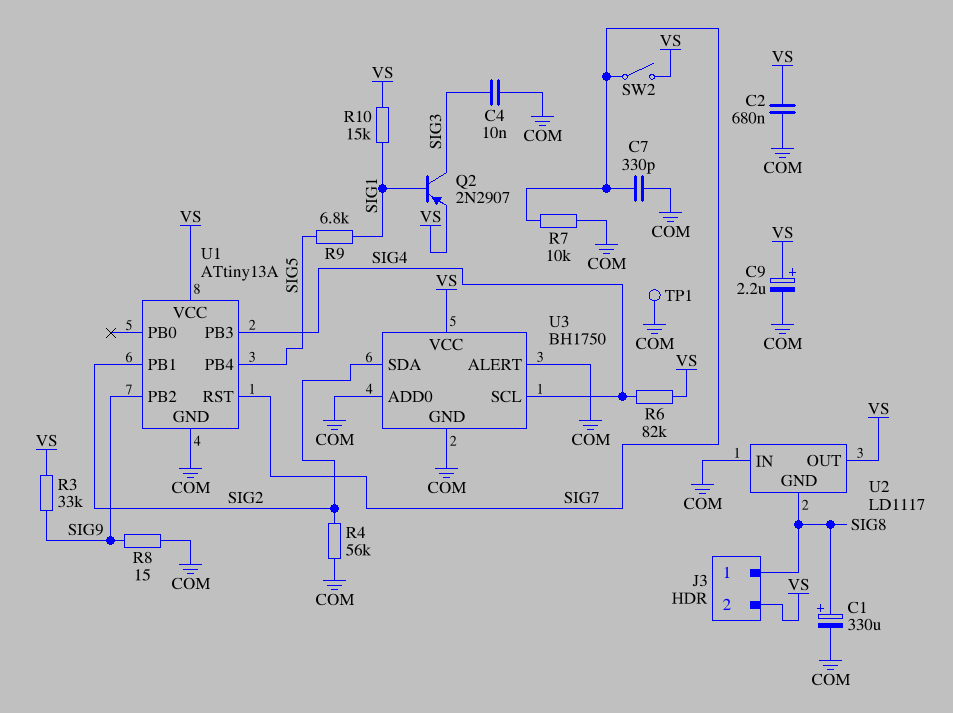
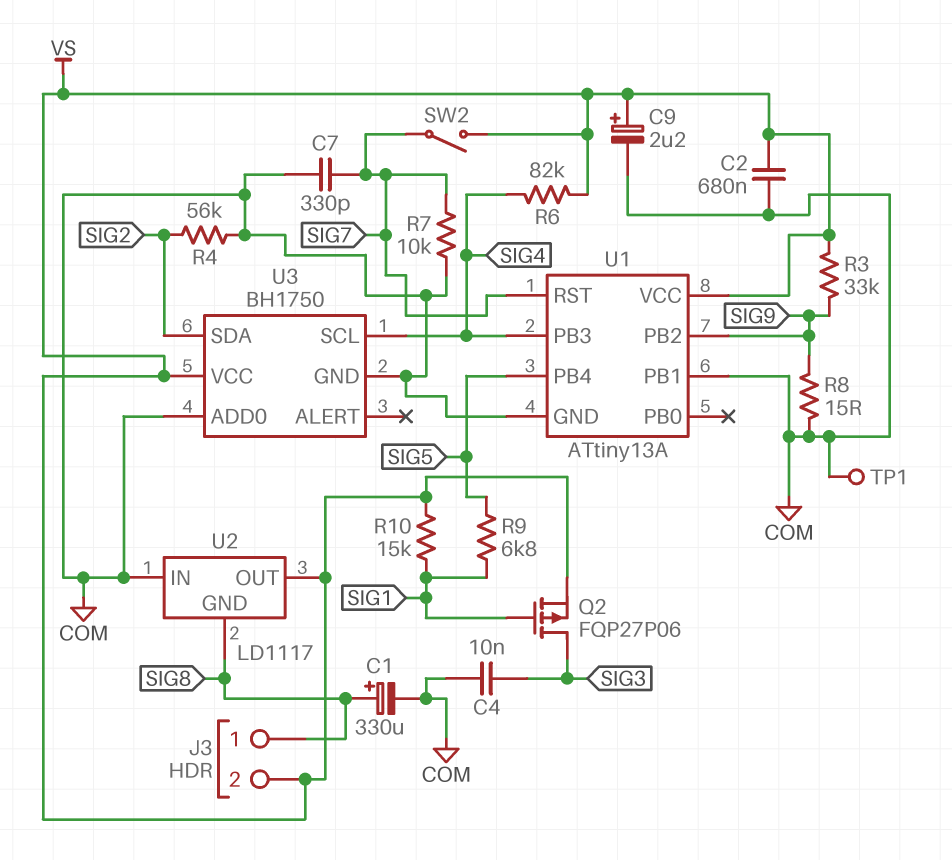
Q2: PNP 2N2907 (B SIG1, C SIG3, E VS) -> PMOS FQP27P06 (G SIG1, D SIG3, S VS)
U1 pin PB1: SIG2 -> COM
U3 pin ALERT: COM -> none

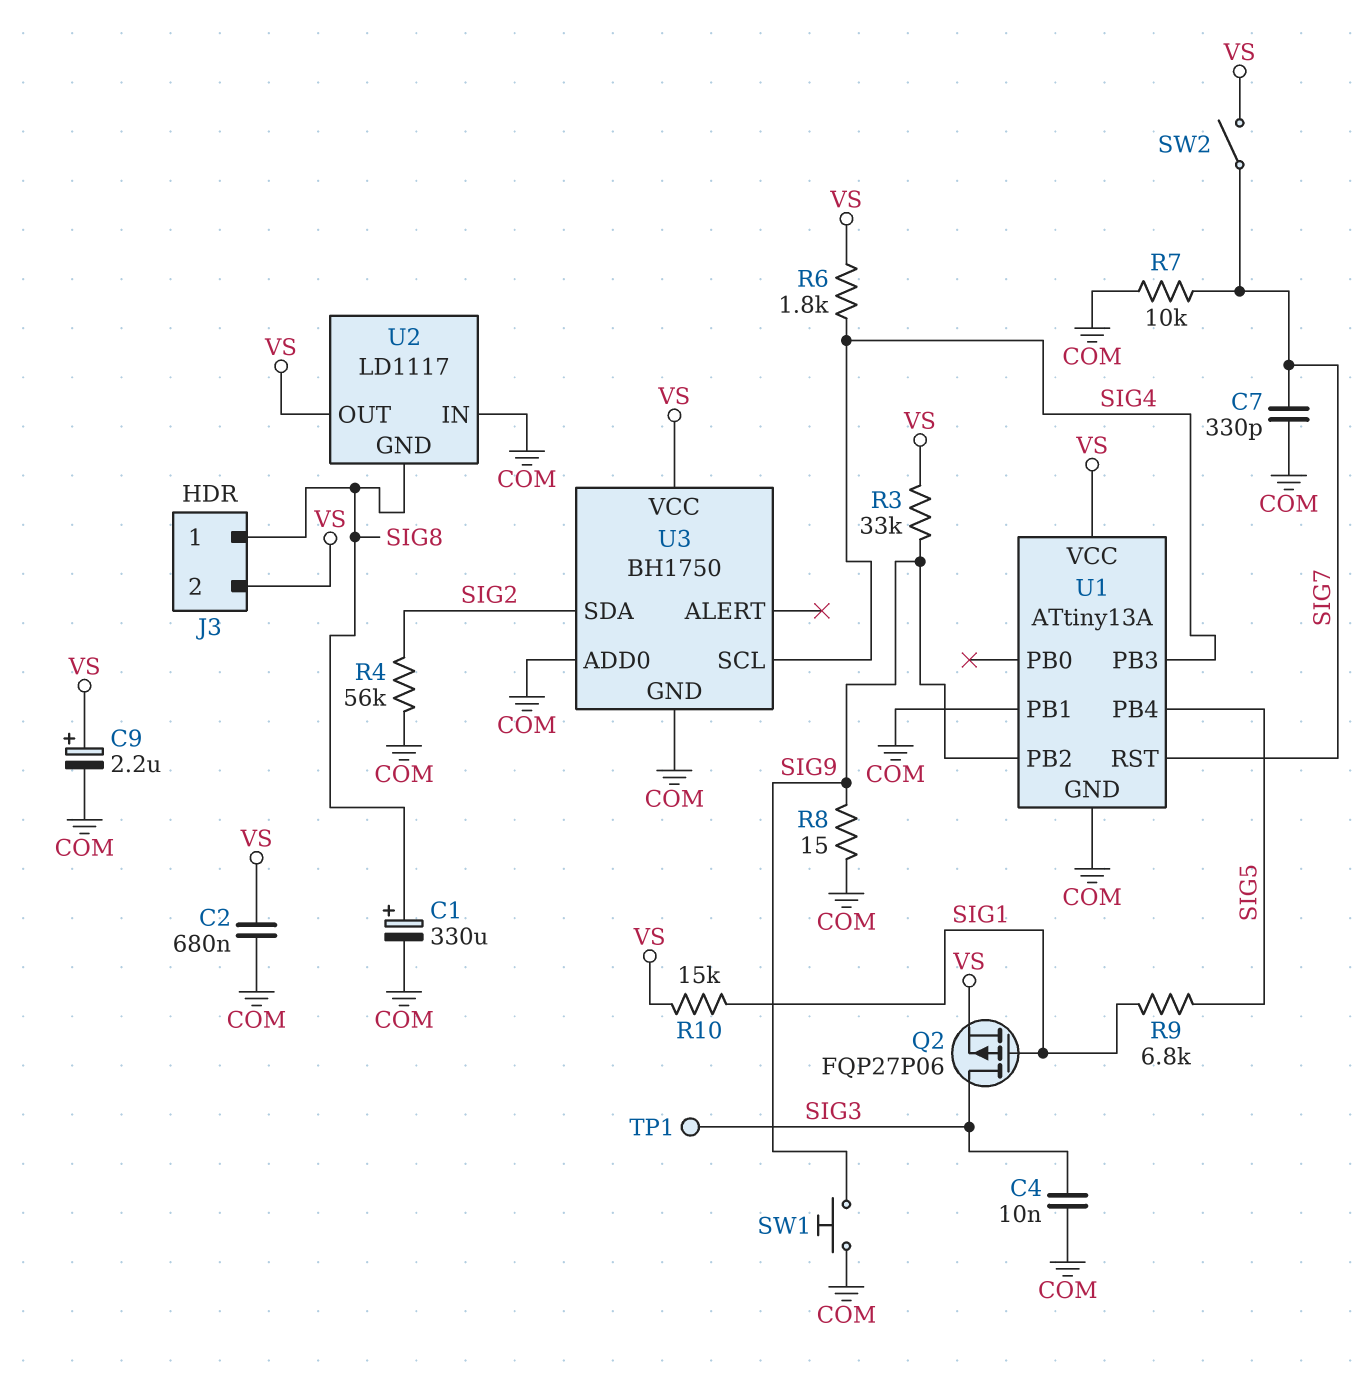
R6: 82k (SIG4, VS) -> 1.8k (SIG4, VS)
SW1: none -> button (COM, SIG9)
TP1: test point (COM) -> test point (SIG3)

